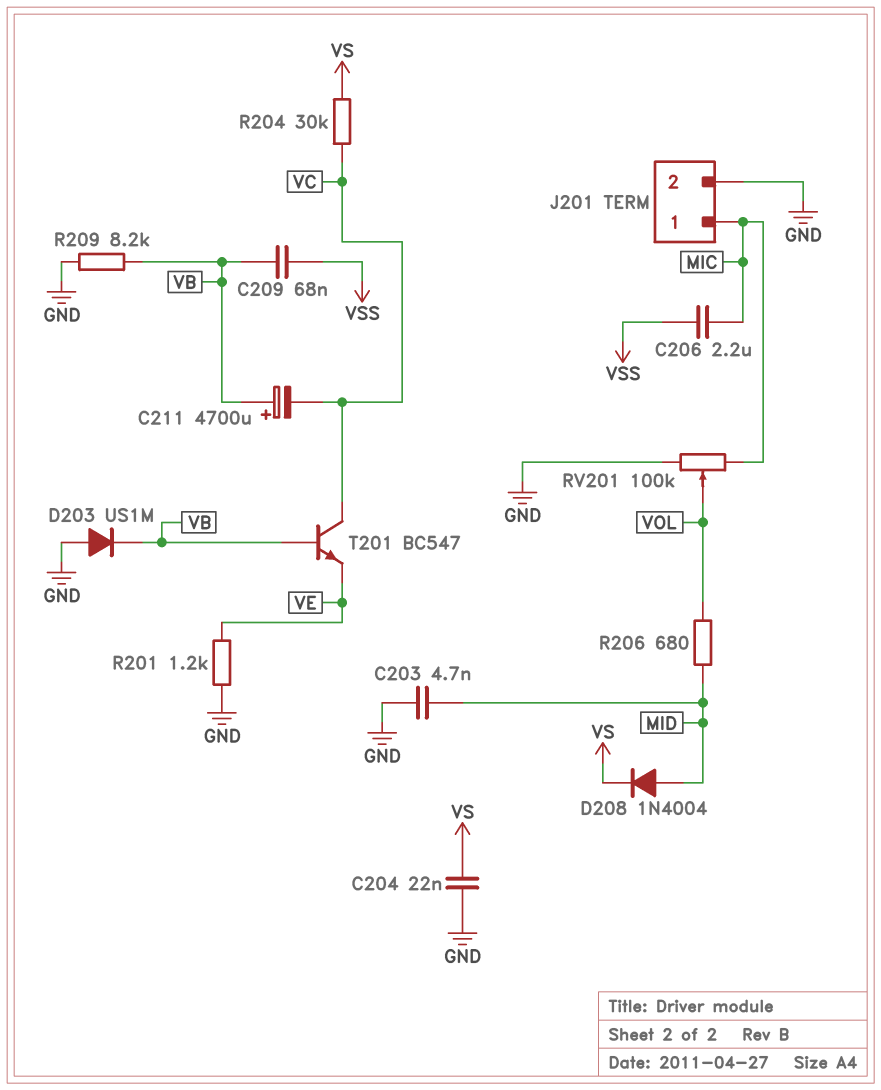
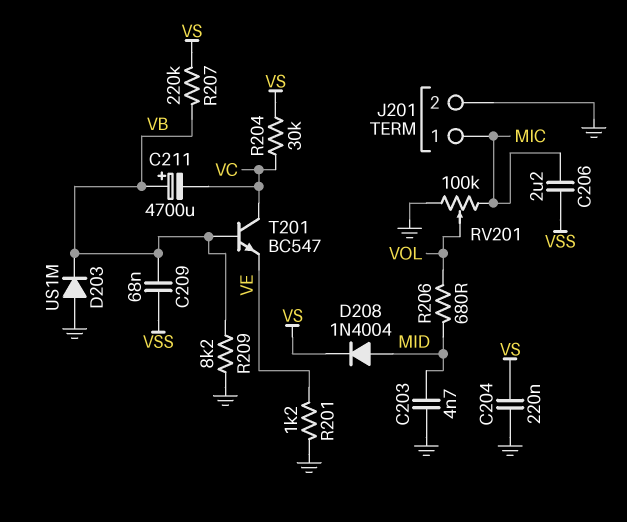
C204: 22nF (GND, VS) -> 220nF (GND, VS)
R207: none -> 220k (VB, VS)

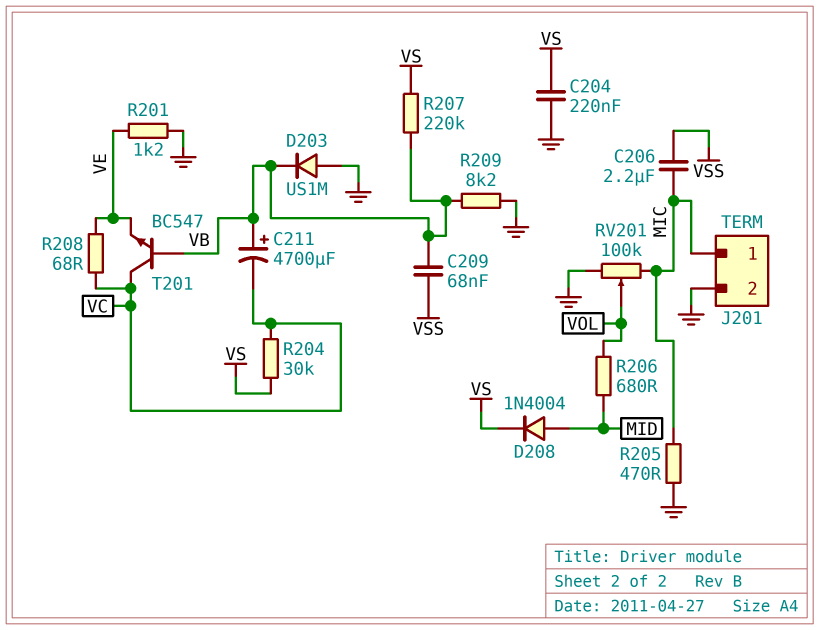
C203: 4.7nF (GND, MID) -> none
R205: none -> 470 (GND, MIC)
R208: none -> 68 (VC, VE)

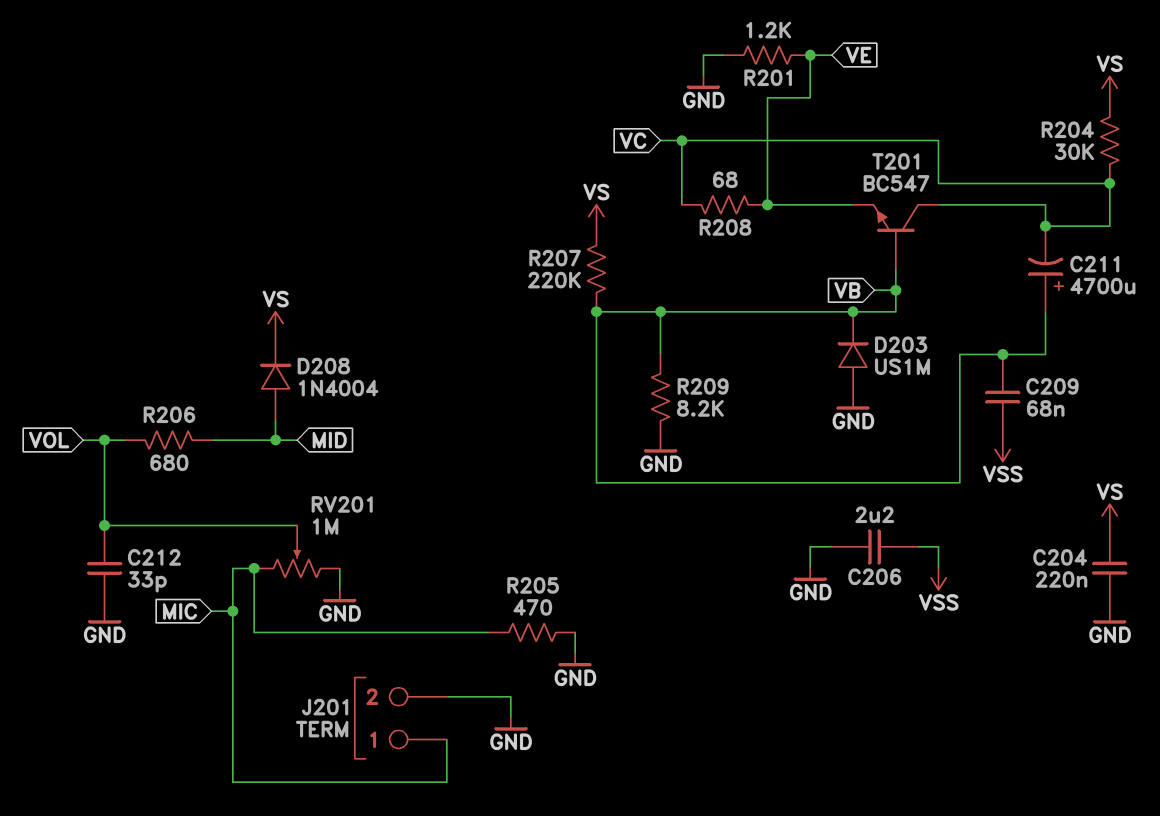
C206: 2.2uF (MIC, VSS) -> 2.2uF (GND, VSS)
C212: none -> 33pF (GND, VOL)
RV201: 100k (GND, MIC, wiper VOL) -> 1M (GND, MIC, wiper VOL)

